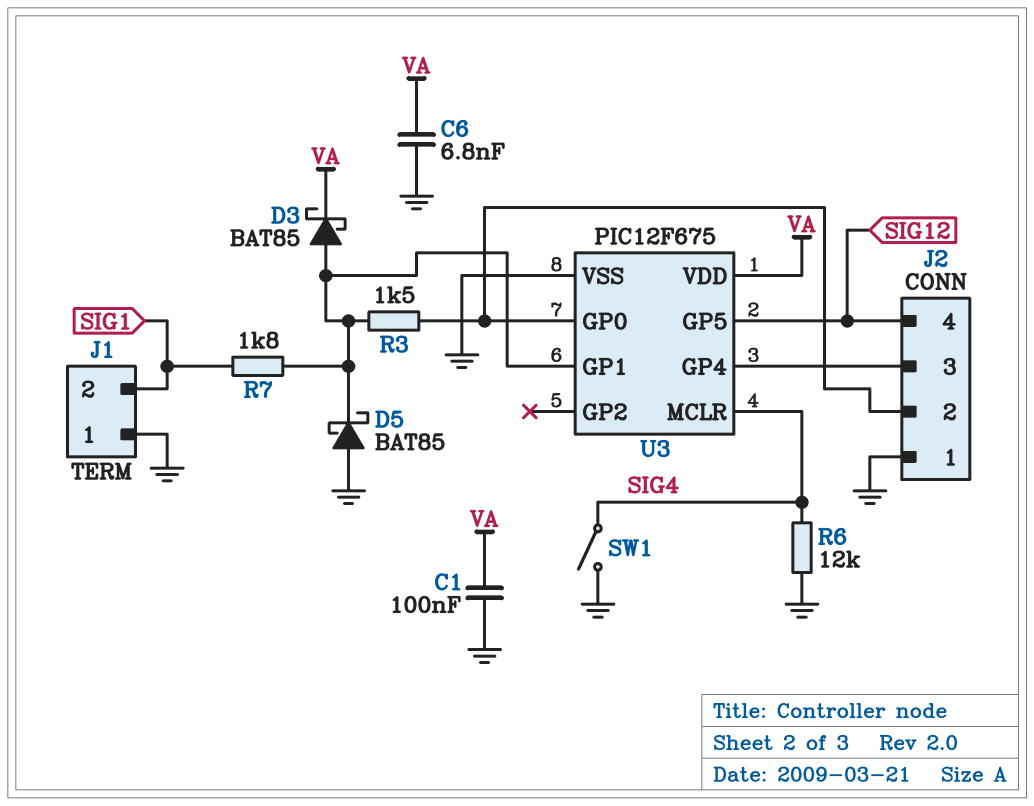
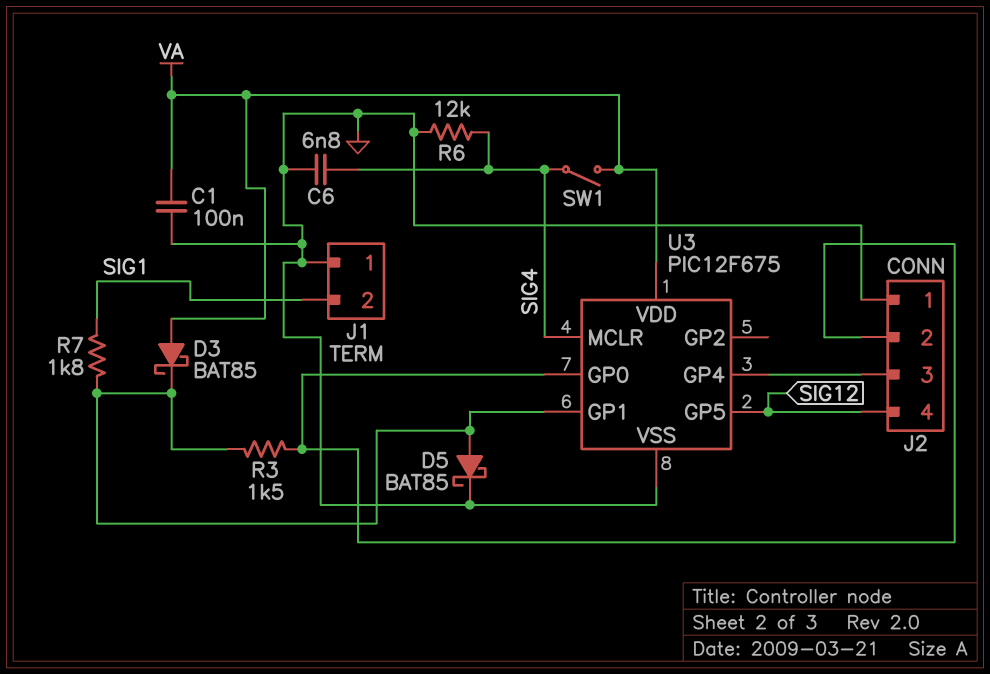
C6: 6.8nF (GND, VA) -> 6.8nF (GND, SIG4)
D3: schottky BAT85 (A U3/GP1, K VA) -> schottky BAT85 (A VA, K U3/GP1)
D5: schottky BAT85 (A GND, K U3/GP1) -> schottky BAT85 (A U3/GP1, K GND)
SW1: switch (GND, SIG4) -> switch (SIG4, VA)

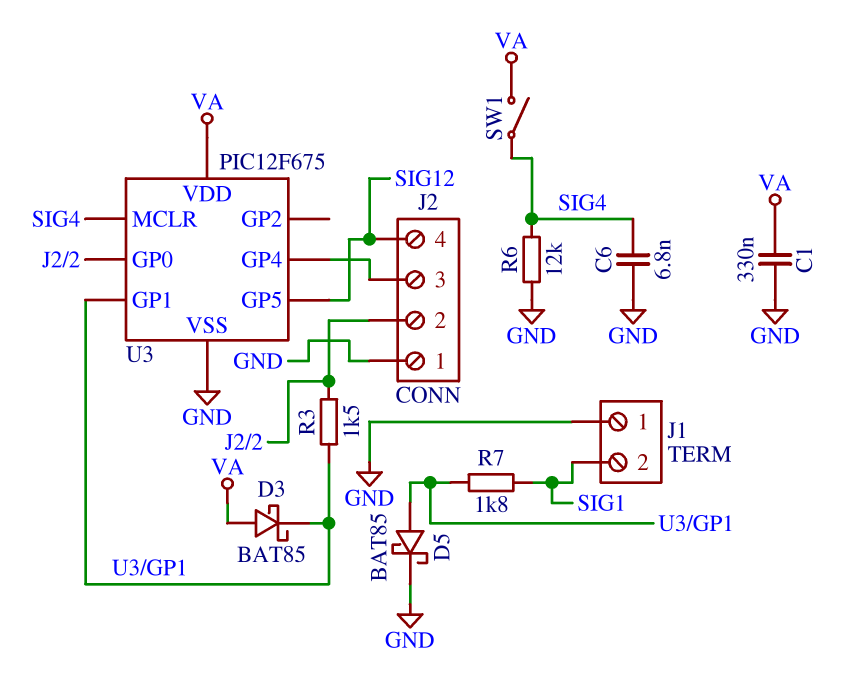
C1: 100nF (GND, VA) -> 330nF (GND, VA)

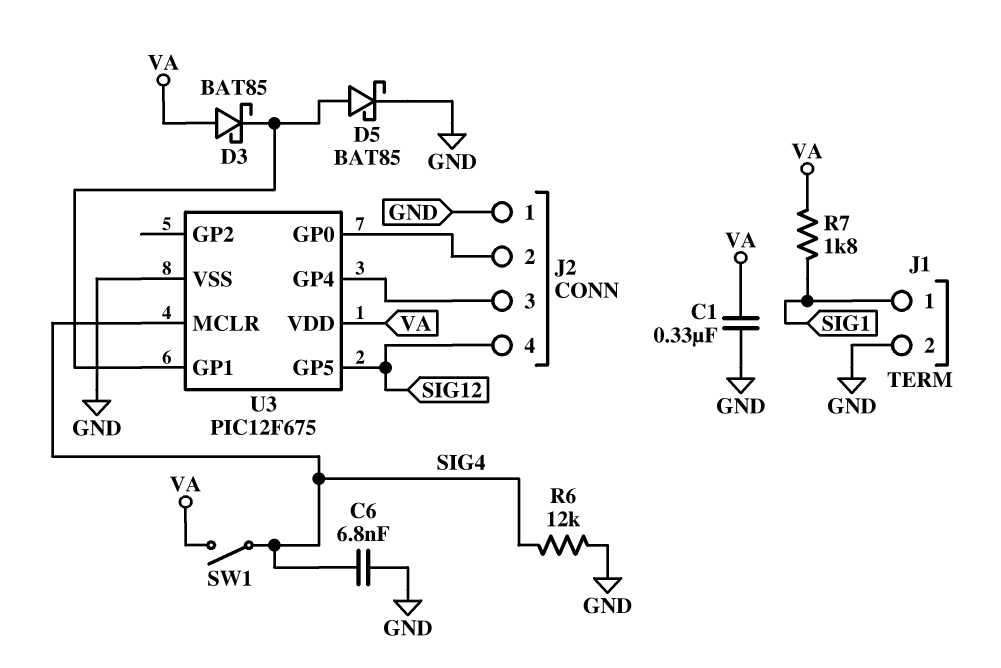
J1 pin 1: GND -> SIG1
J1 pin 2: SIG1 -> GND
R3: 1.5k (J2/2, U3/GP1) -> none
R7: 1.8k (SIG1, U3/GP1) -> 1.8k (SIG1, VA)

